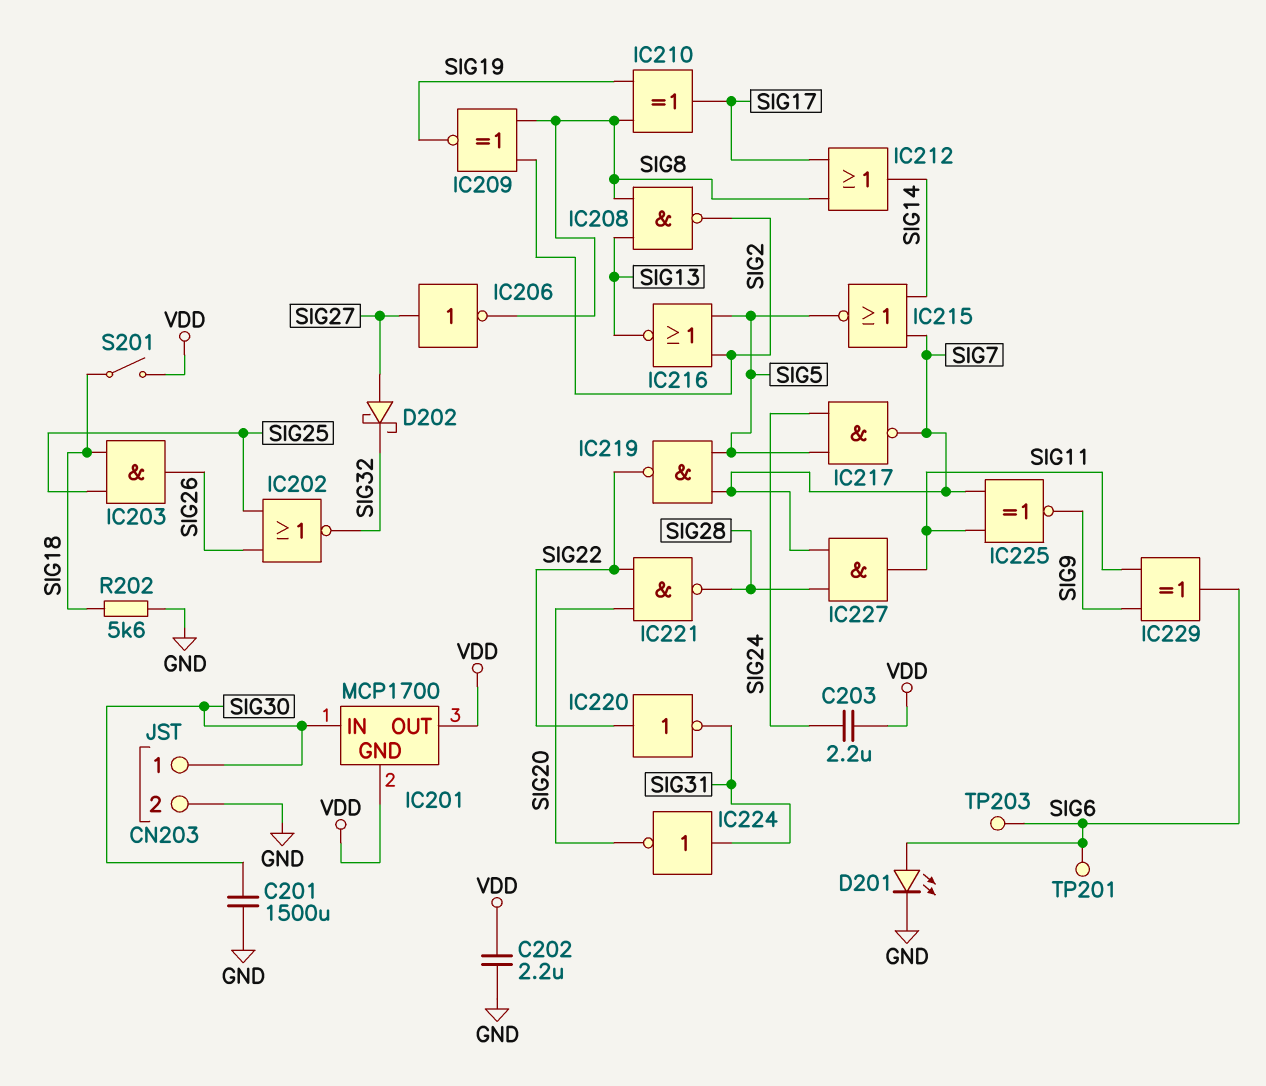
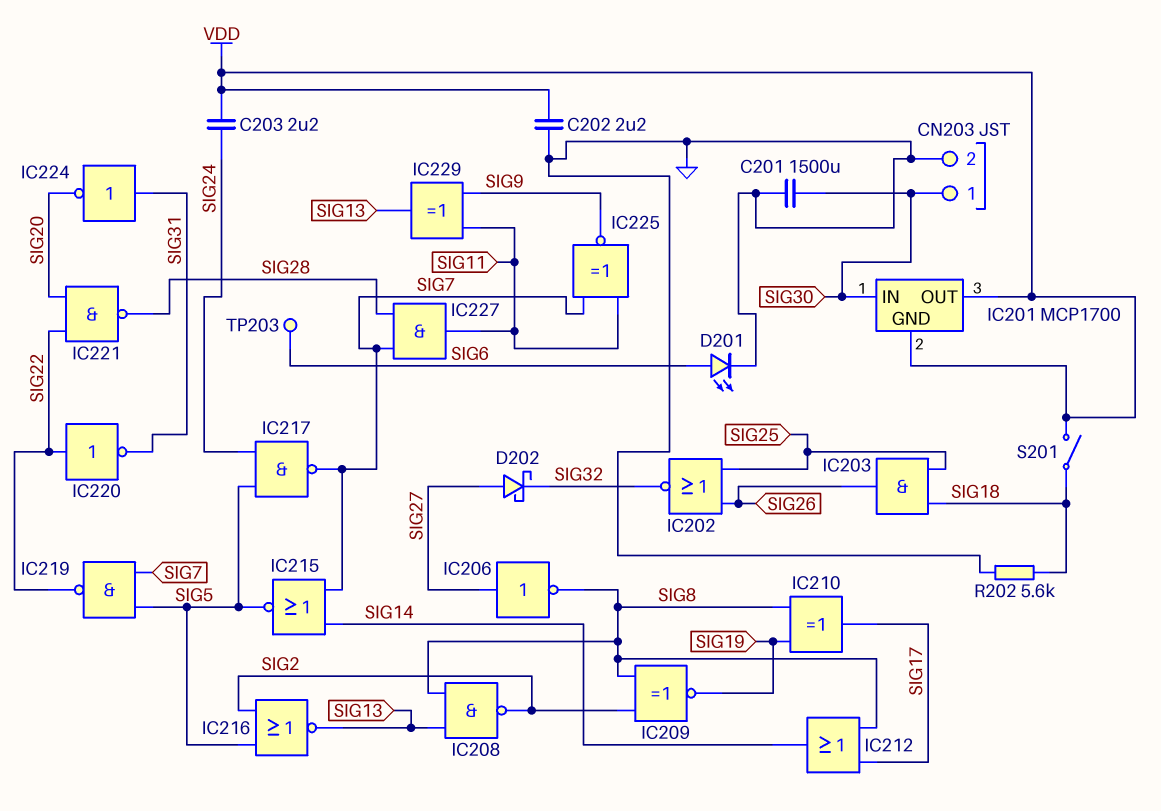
IC229: XOR (in SIG9, in SIG11, out SIG6) -> XOR (in SIG9, in SIG11, out SIG13)
TP201: test point (SIG6) -> none

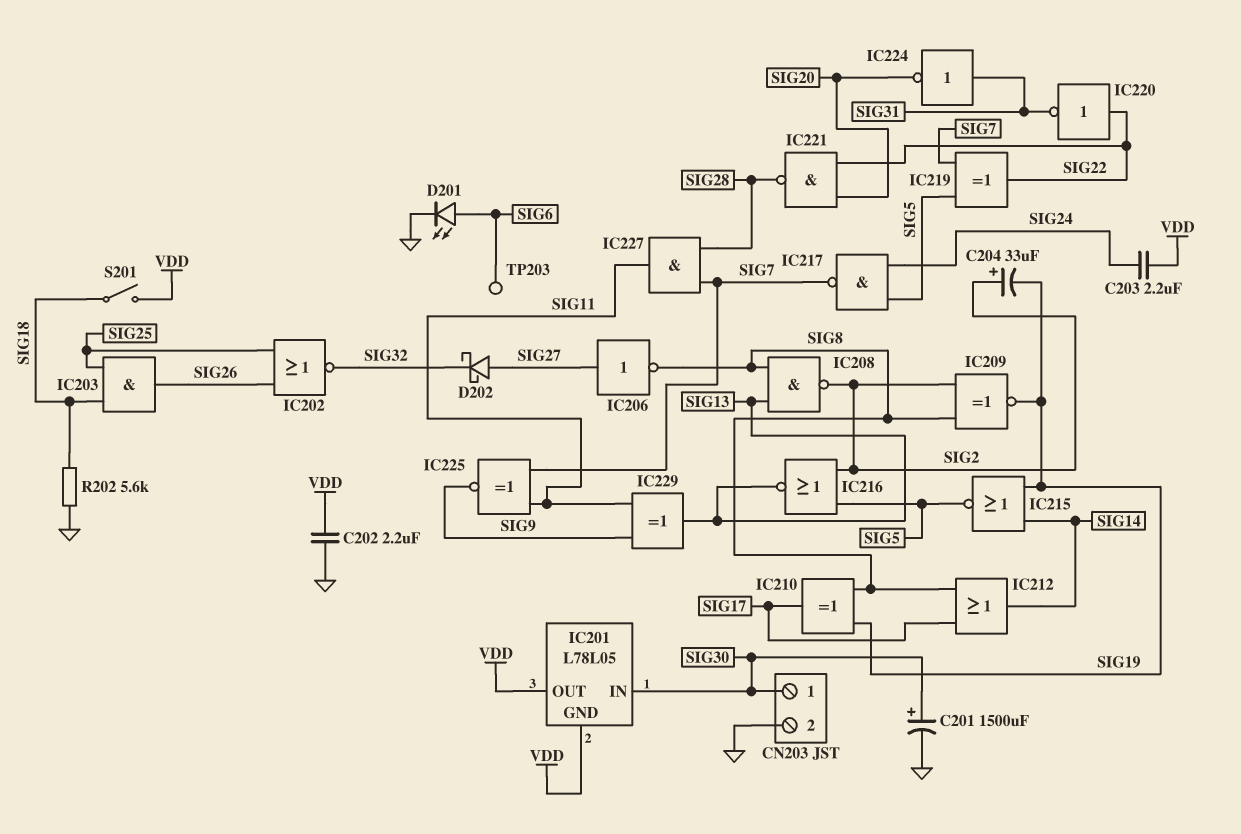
C201: 1500uF (GND, SIG30) -> 1500uF (plus SIG30, minus GND)
C204: none -> 33uF (plus SIG2, minus SIG19)
IC201: MCP1700 -> L78L05
IC215: NOR (in SIG7, in SIG14, out SIG5) -> NOR (in SIG14, in SIG19, out SIG5)
IC219: NAND (in SIG5, in SIG7, out SIG22) -> XOR (in SIG5, in SIG7, out SIG22)

